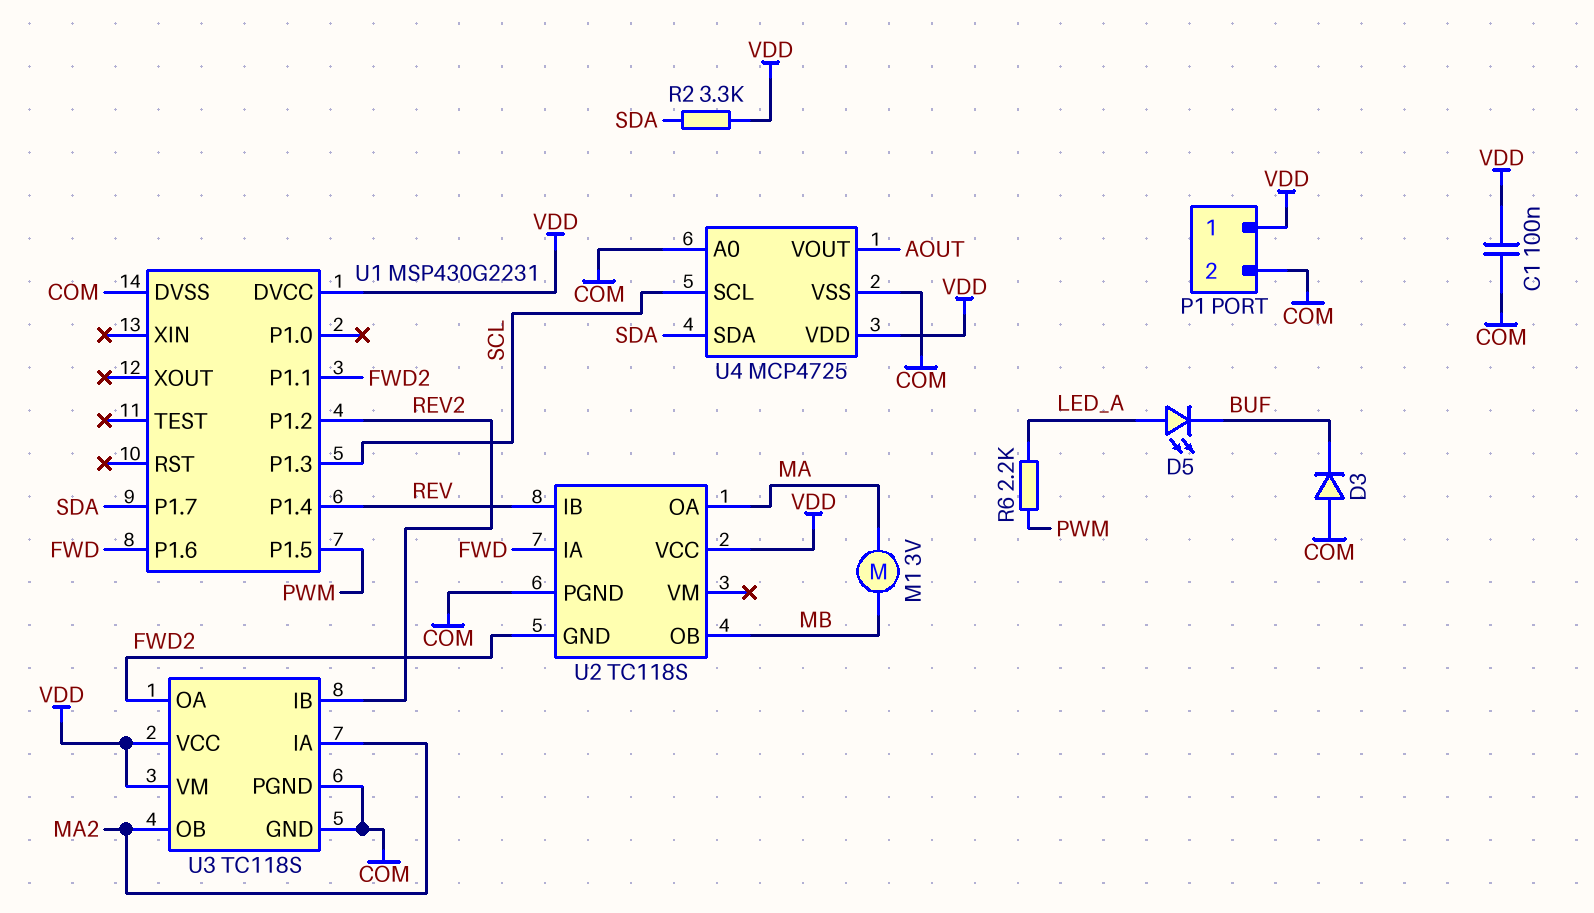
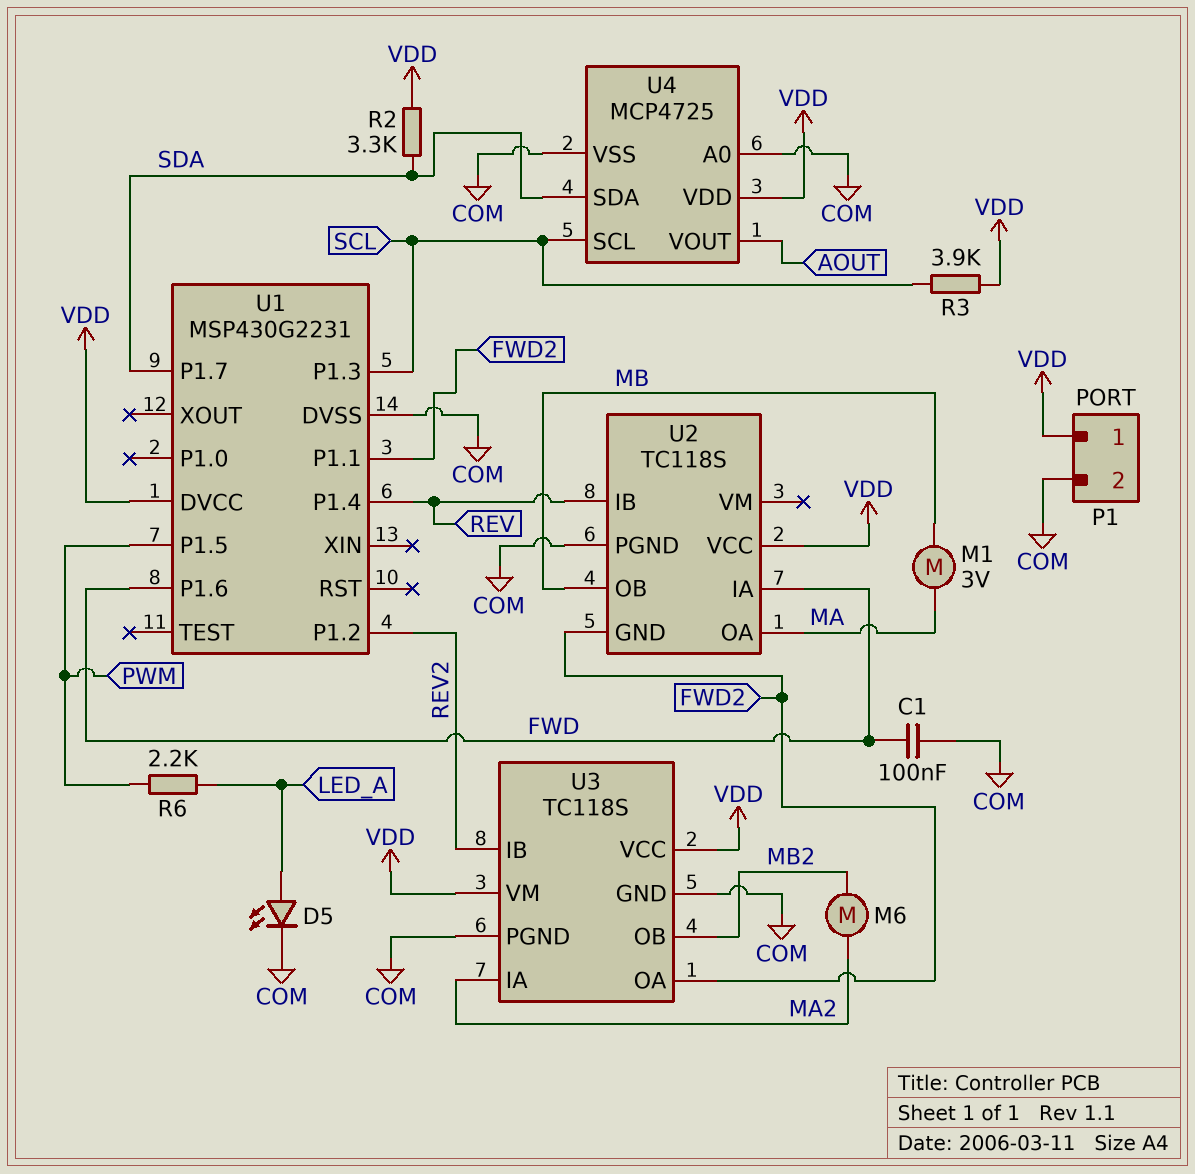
C1: 100nF (COM, VDD) -> 100nF (COM, FWD)
D3: diode (A COM, K BUF) -> none
D5: LED (A LED_A, K BUF) -> LED (A LED_A, K COM)
M6: none -> motor (MA2, MB2)
R3: none -> 3.9k (SCL, VDD)
U3 pin OB: MA2 -> MB2

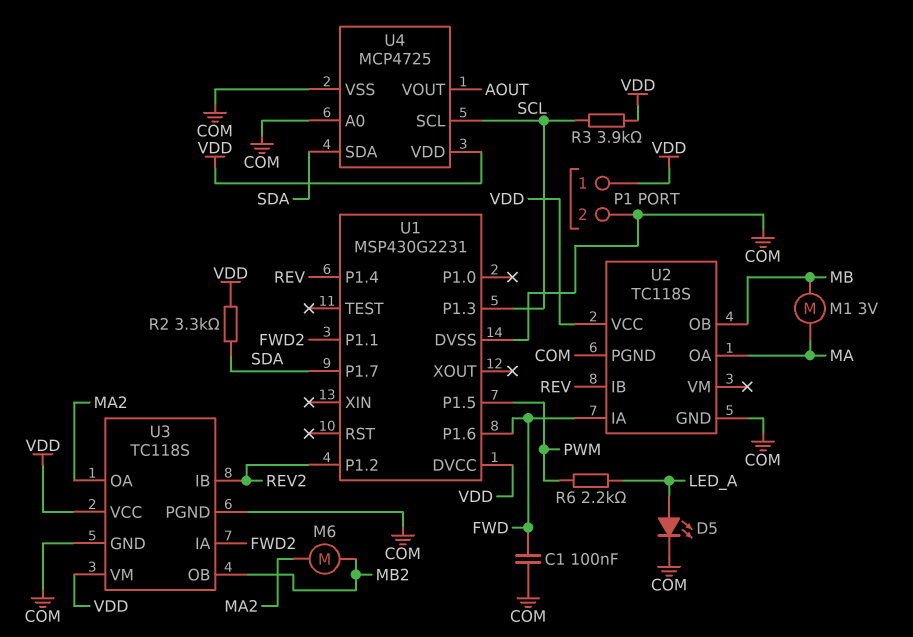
U2 pin GND: FWD2 -> COM
U3 pin IA: MA2 -> FWD2
U3 pin OA: FWD2 -> MA2

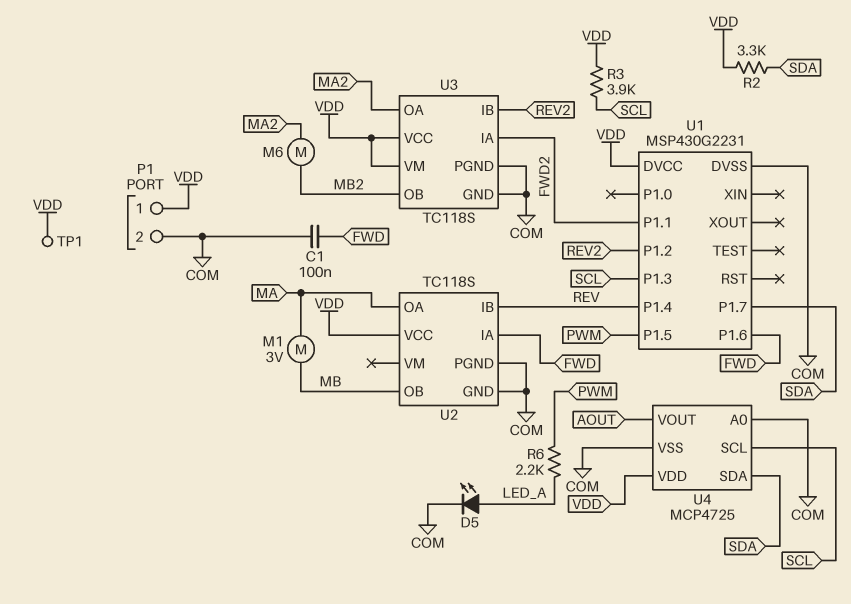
TP1: none -> test point (VDD)

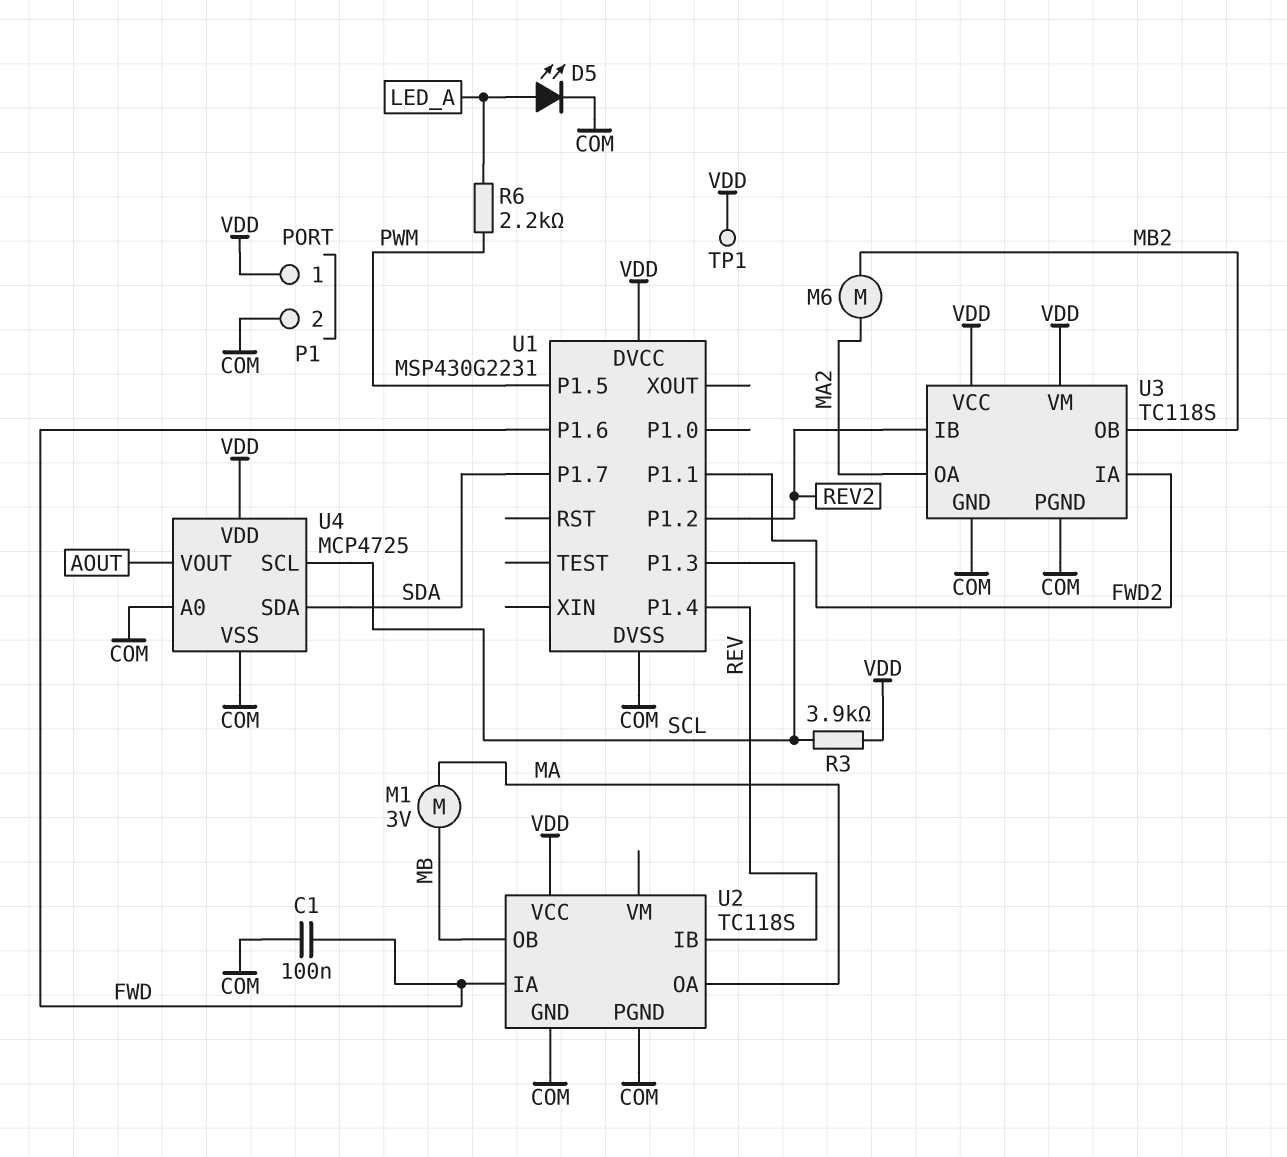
R2: 3.3k (SDA, VDD) -> none

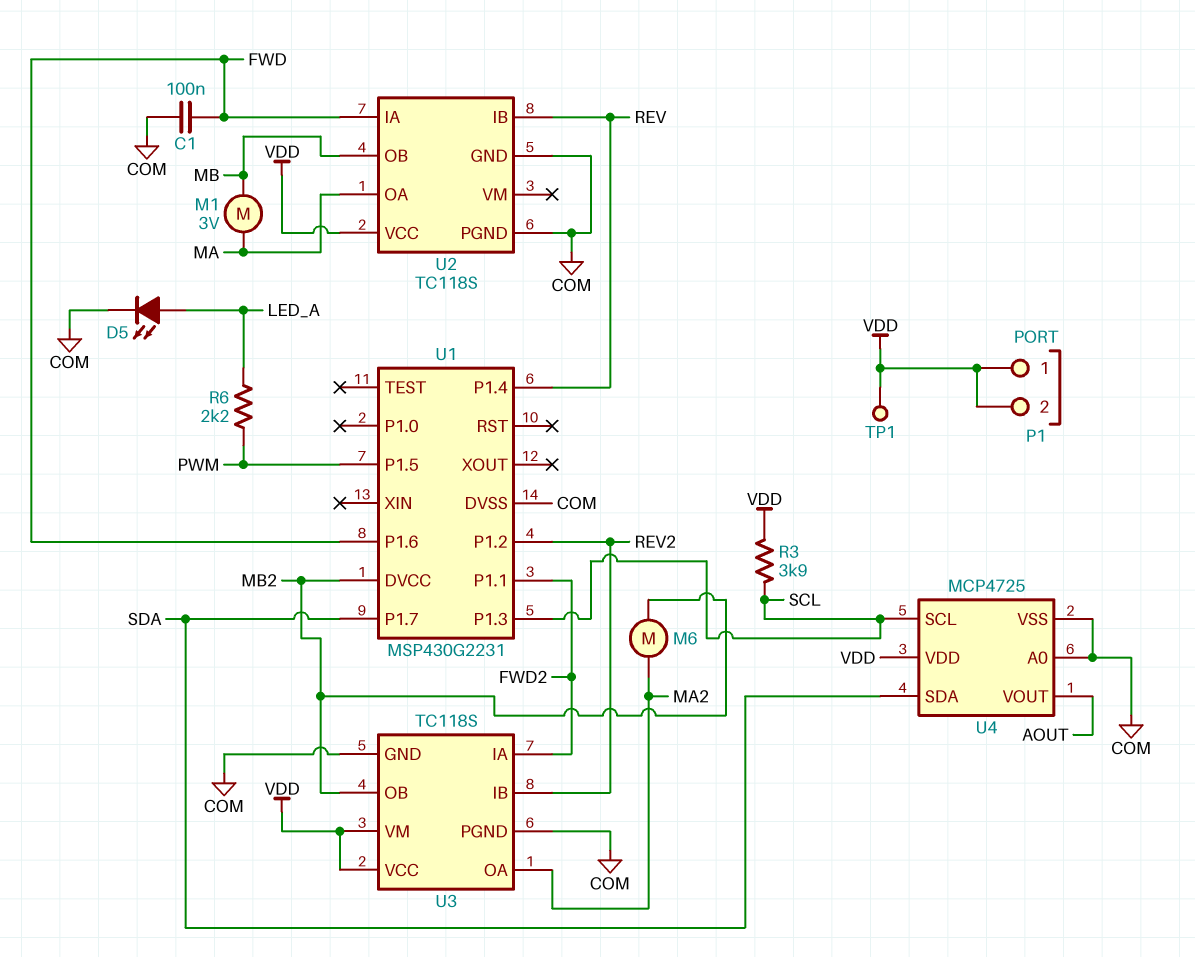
P1 pin 2: COM -> VDD
U1 pin DVCC: VDD -> MB2

